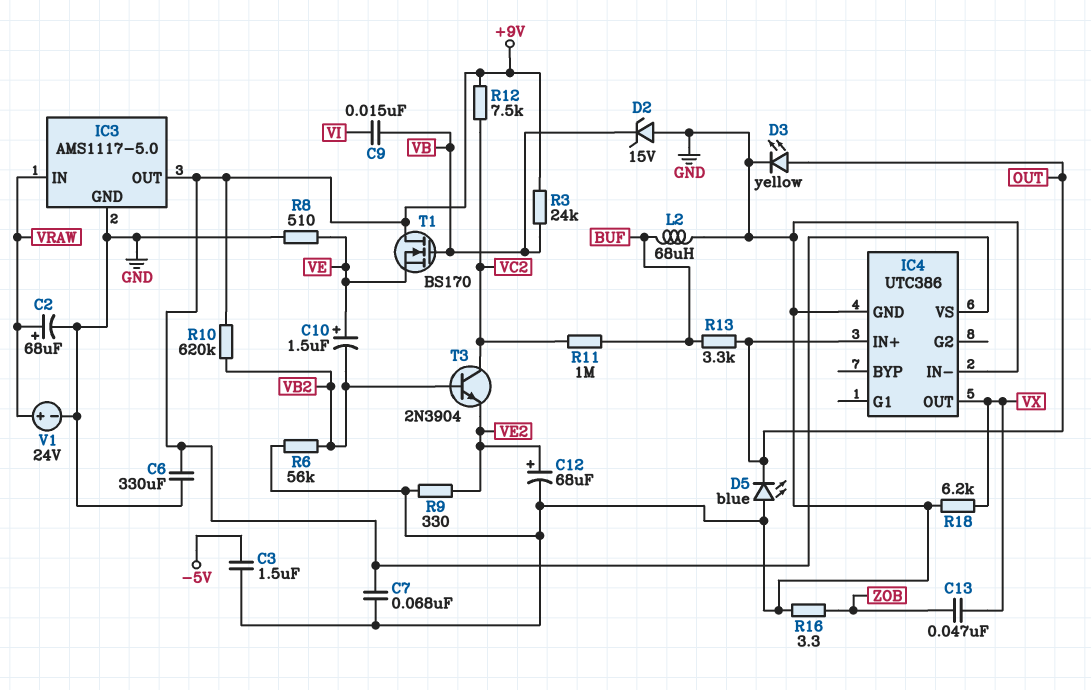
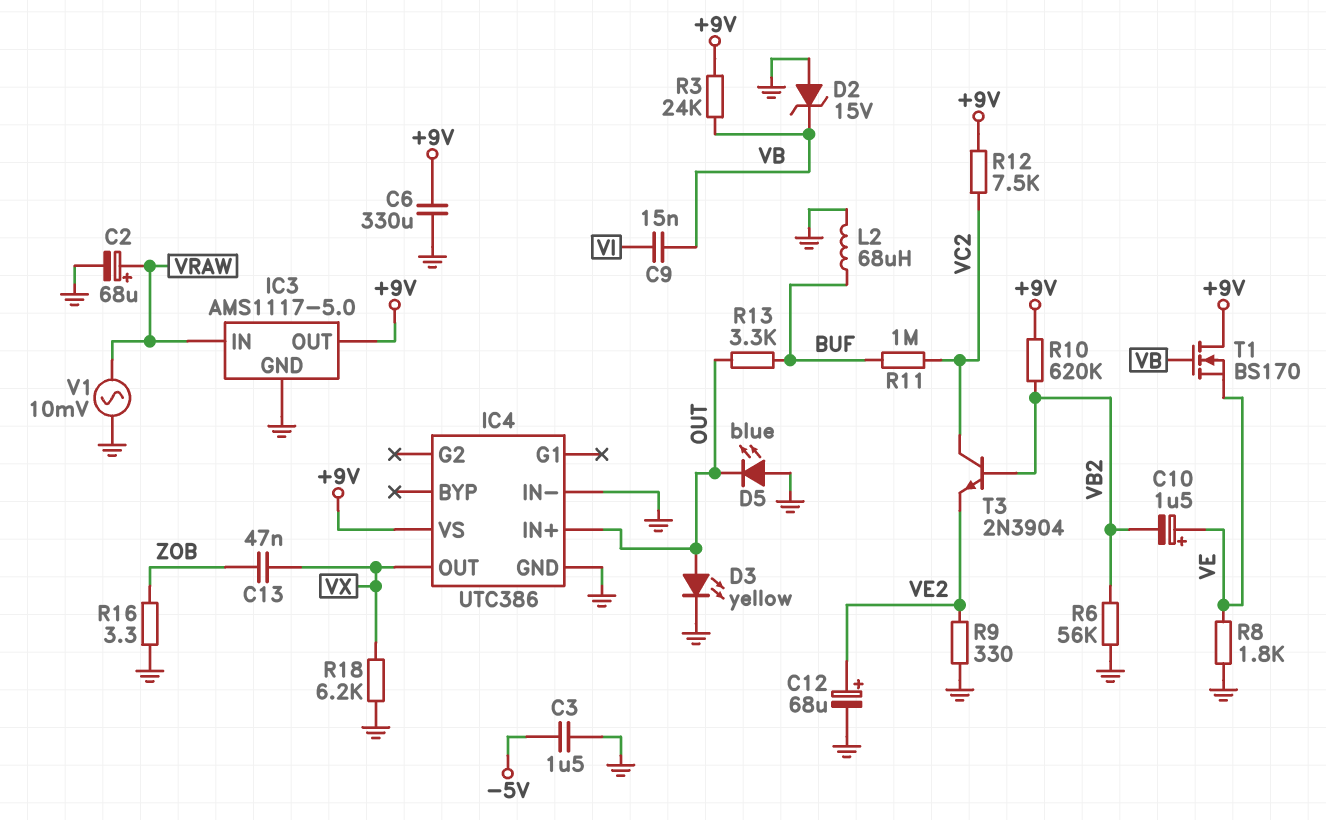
C7: 68nF (+9V, GND) -> none
R8: 510 (GND, VE) -> 1.8k (GND, VE)
V1: 24V (plus VRAW, minus GND) -> AC 10mV (GND, VRAW)

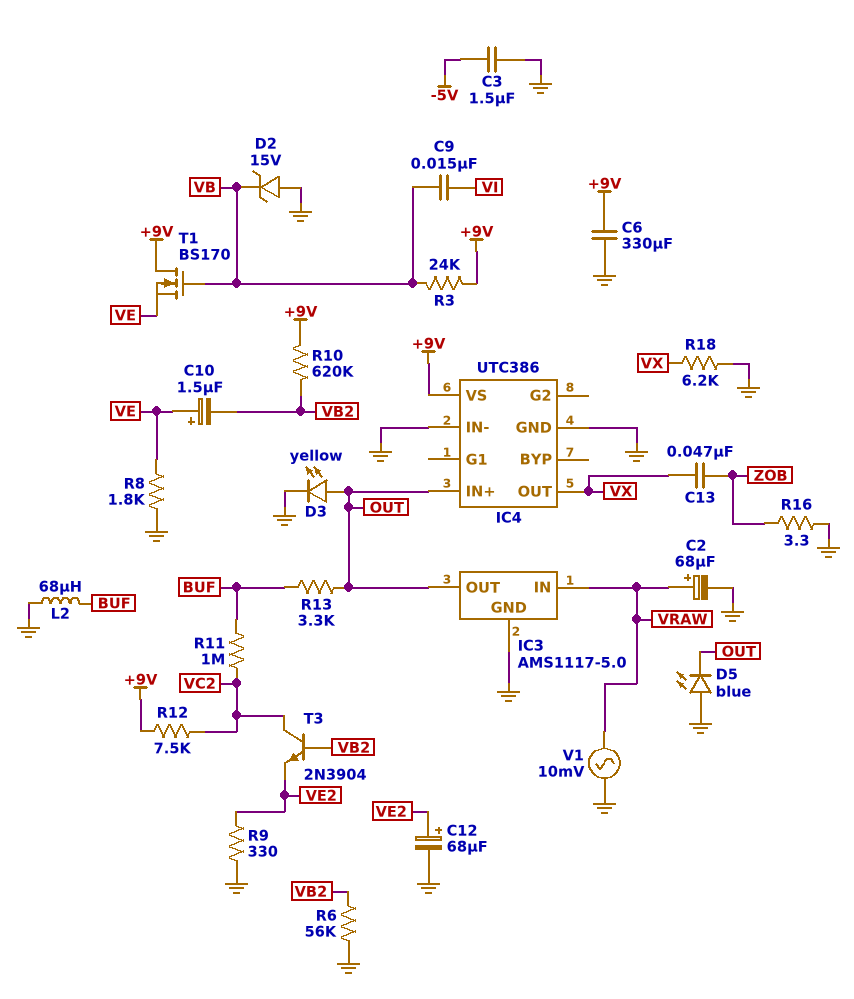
IC3 pin OUT: +9V -> OUT

